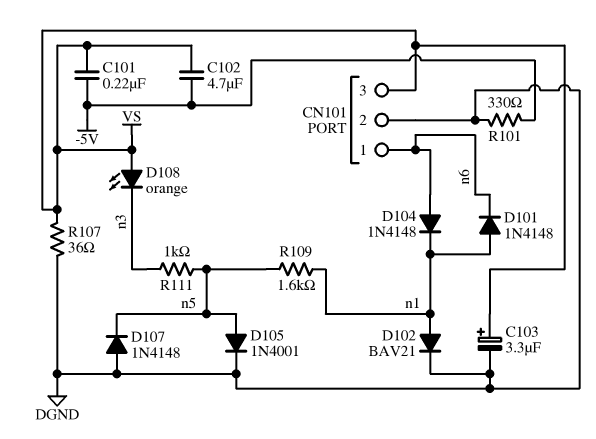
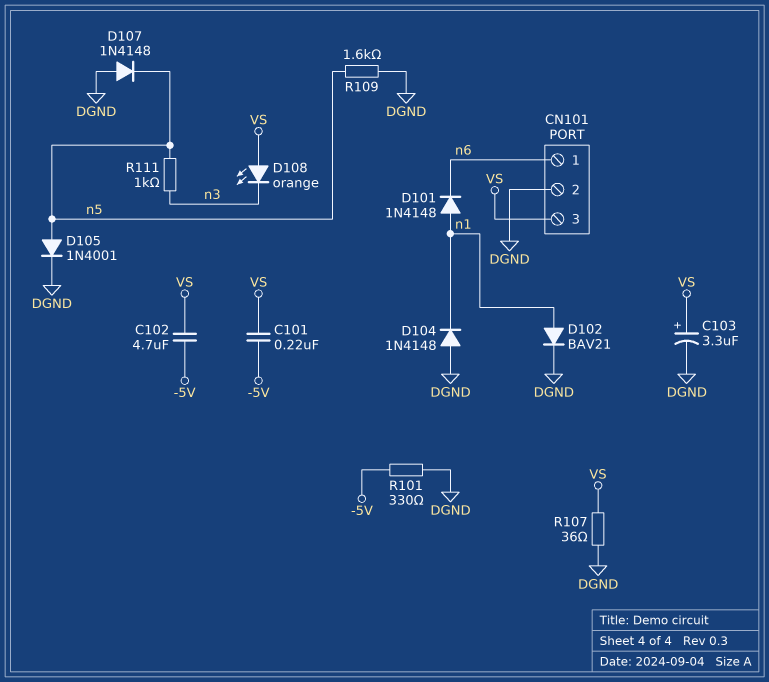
D104: diode 1N4148 (A n6, K n1) -> diode 1N4148 (A DGND, K n1)
R109: 1.6k (n1, n5) -> 1.6k (DGND, n5)

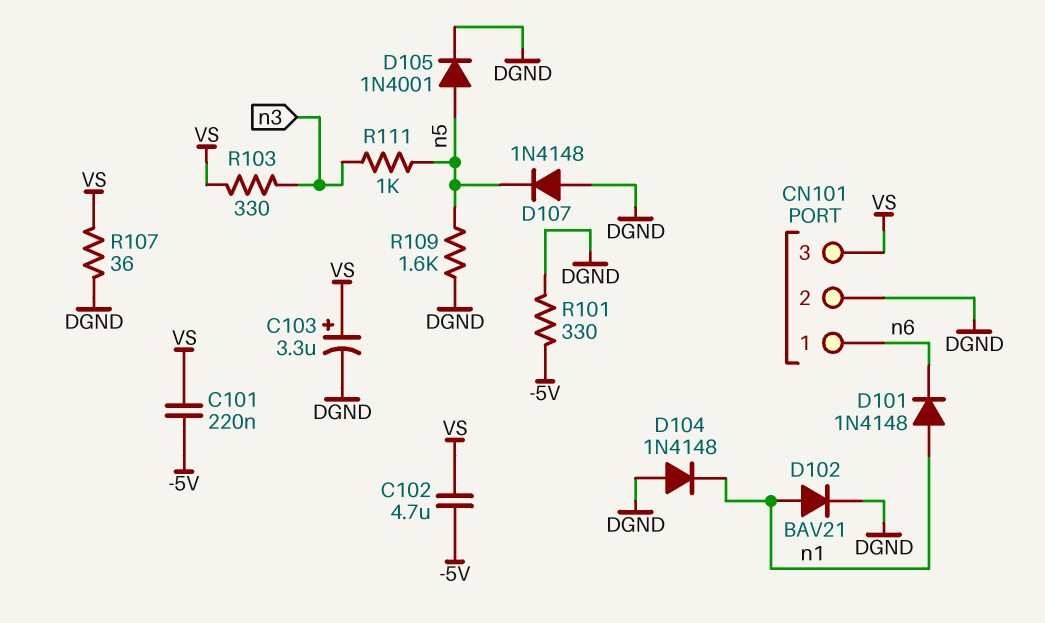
D108: LED orange (A VS, K n3) -> none
R103: none -> 330 (VS, n3)

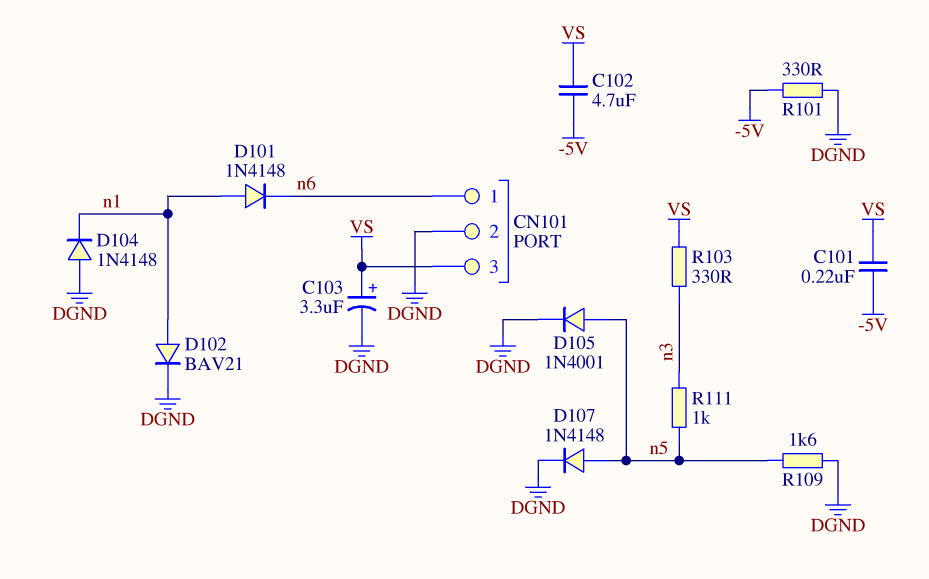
D107: diode 1N4148 (A DGND, K n5) -> diode 1N4148 (A n5, K DGND)
R107: 36 (DGND, VS) -> none

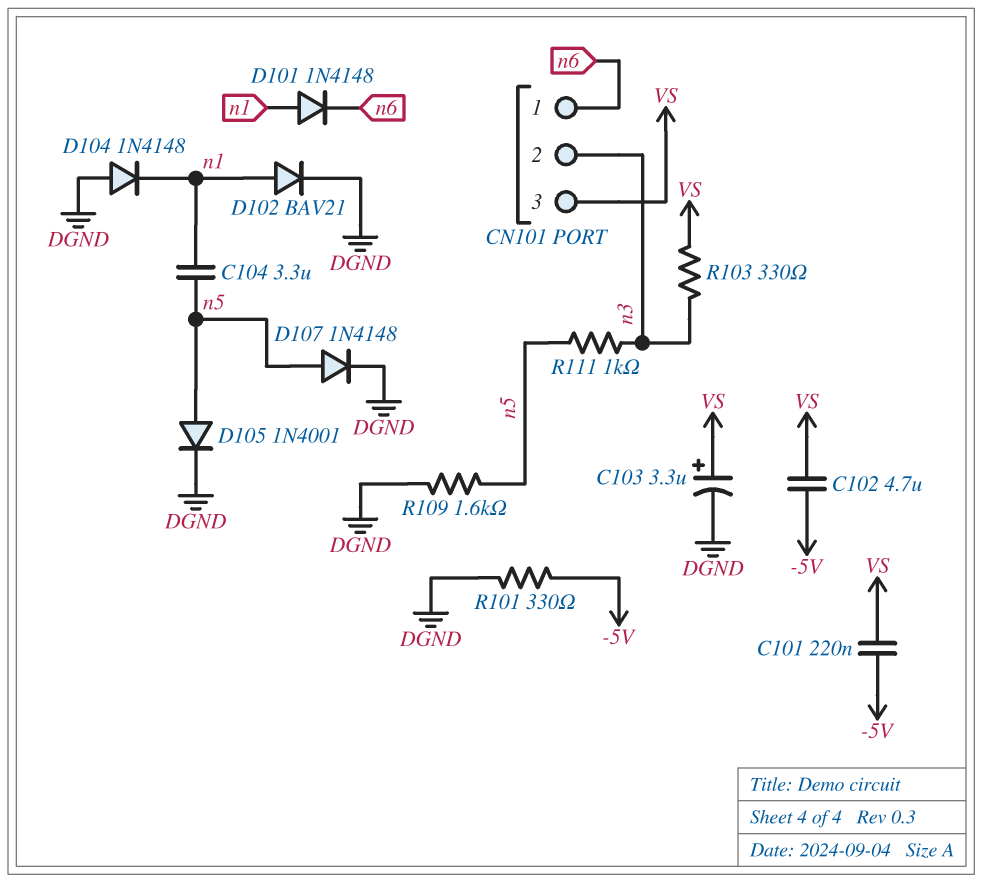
C104: none -> 3.3uF (n1, n5)
CN101 pin 2: DGND -> n3

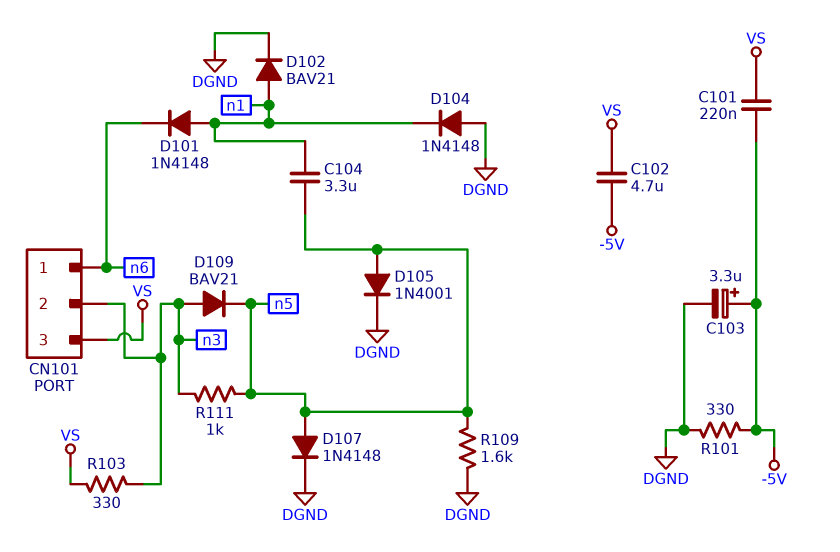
C103: 3.3uF (plus VS, minus DGND) -> 3.3uF (plus -5V, minus DGND)
D109: none -> diode BAV21 (A n3, K n5)

